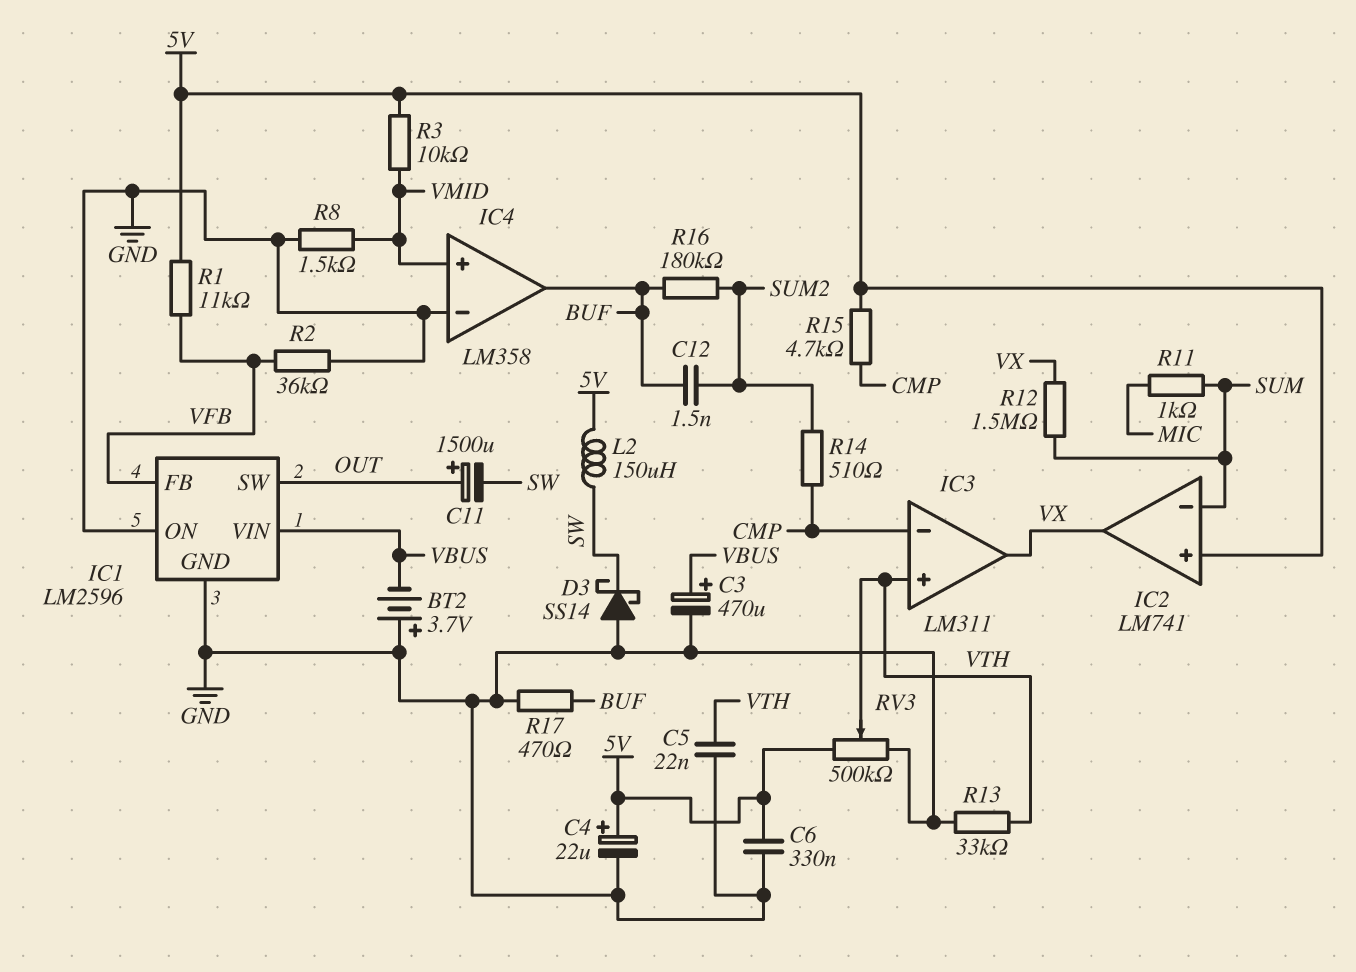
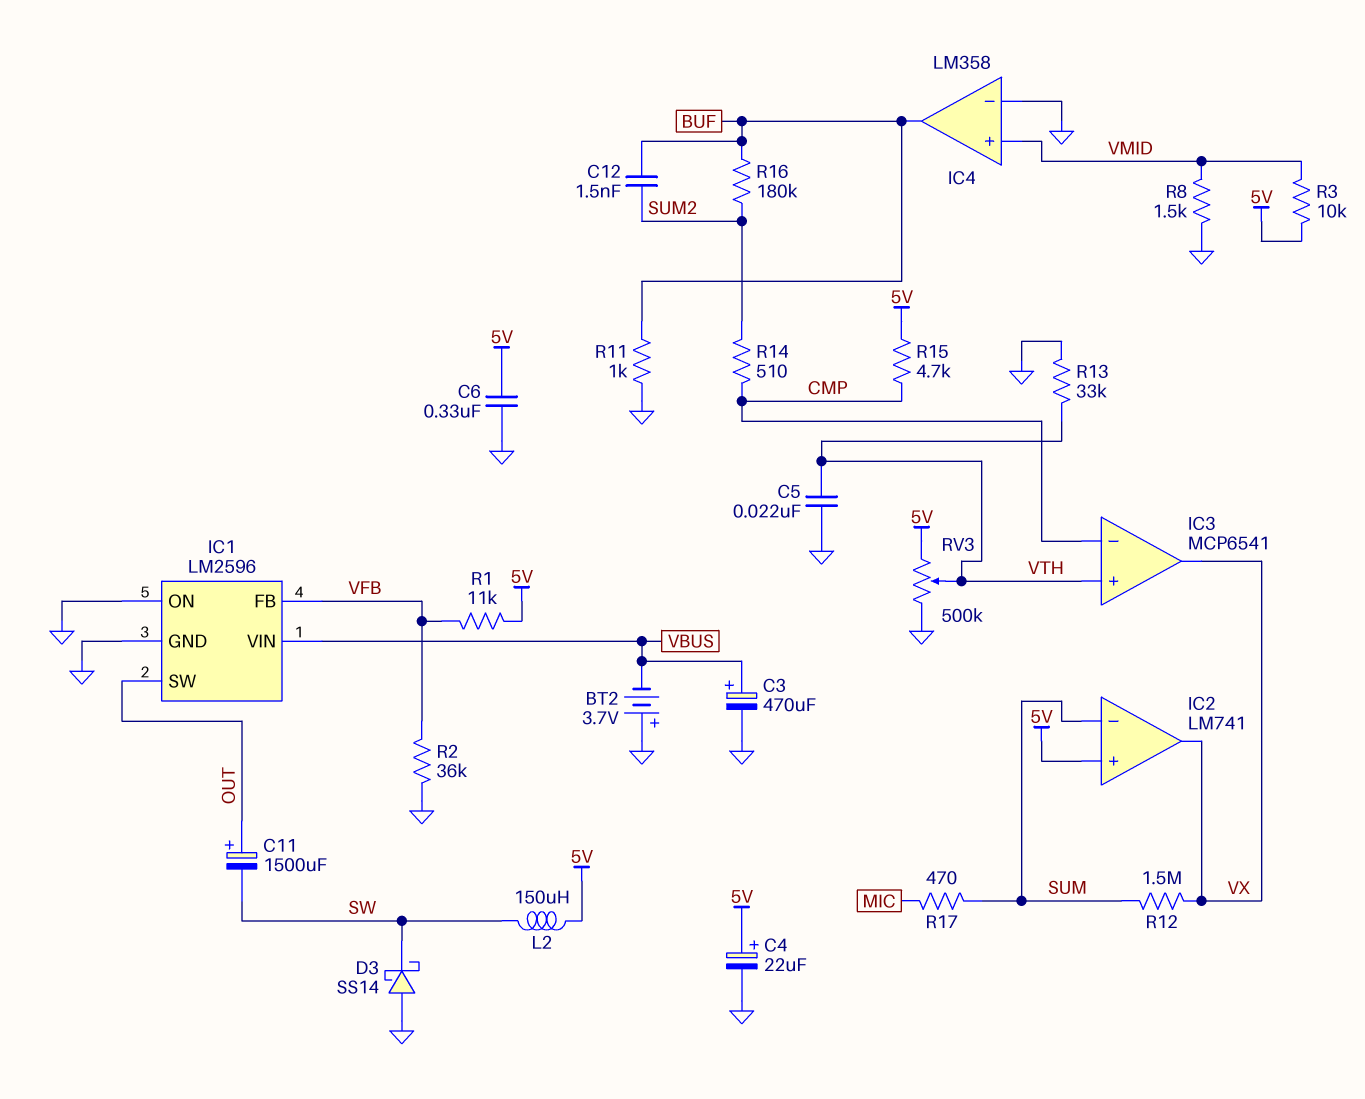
IC3: LM311 -> MCP6541
R11: 1k (MIC, SUM) -> 1k (BUF, GND)
R17: 470 (BUF, GND) -> 470 (MIC, SUM)

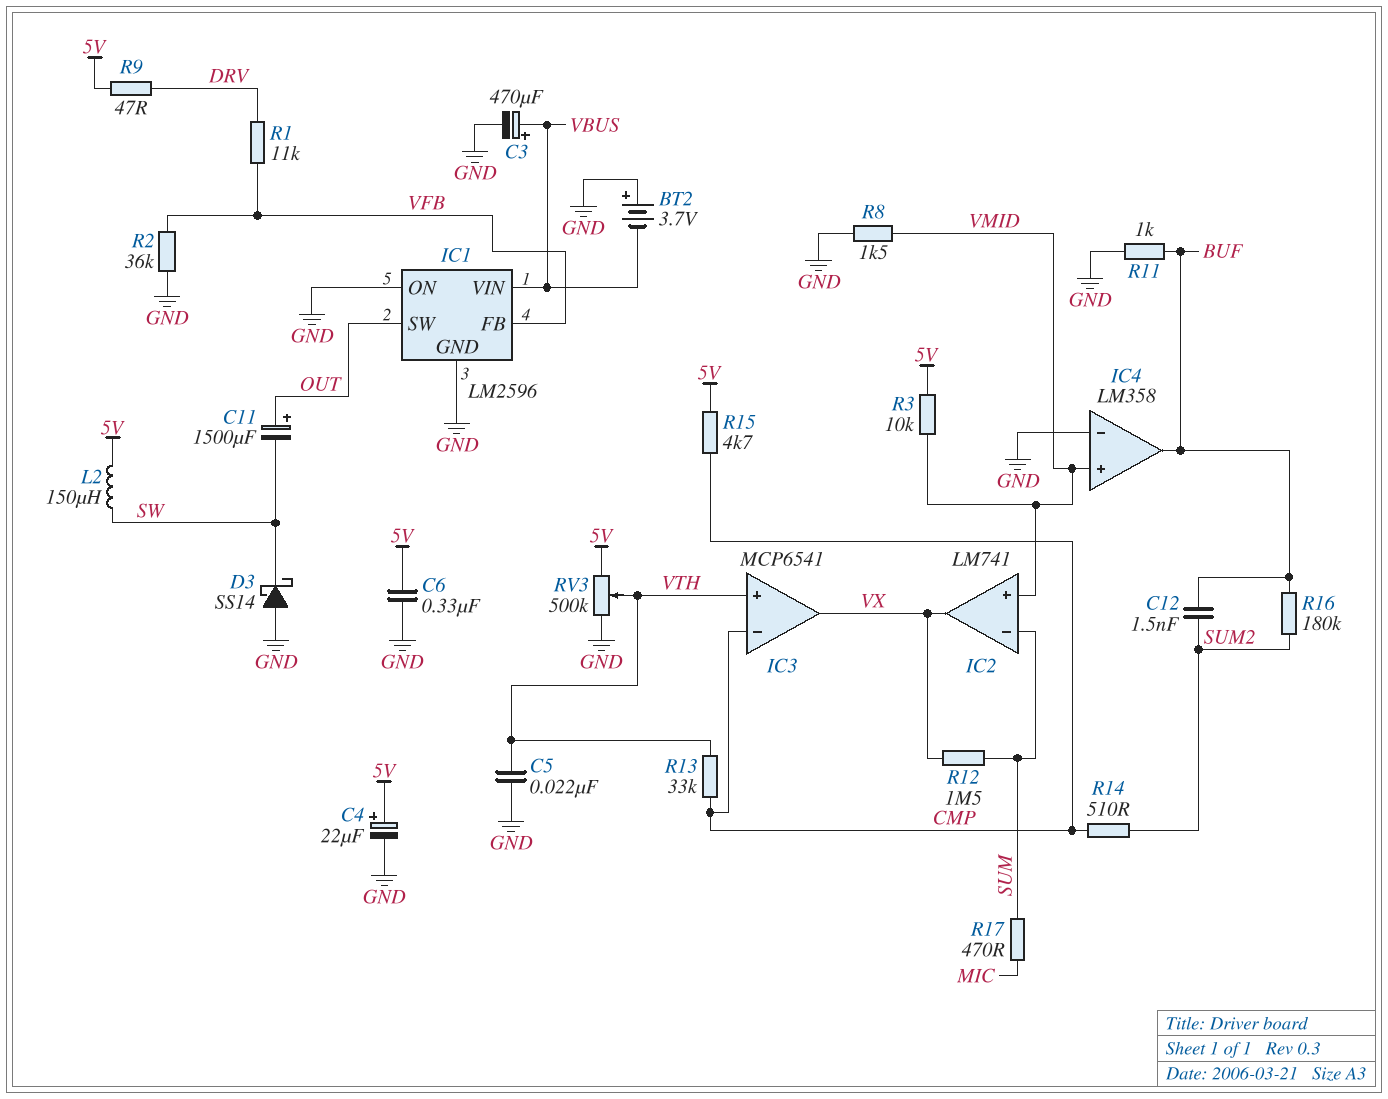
IC2 pin in+: 5V -> VMID
R1: 11k (5V, VFB) -> 11k (DRV, VFB)
R9: none -> 47 (5V, DRV)
R13: 33k (GND, VTH) -> 33k (CMP, VTH)

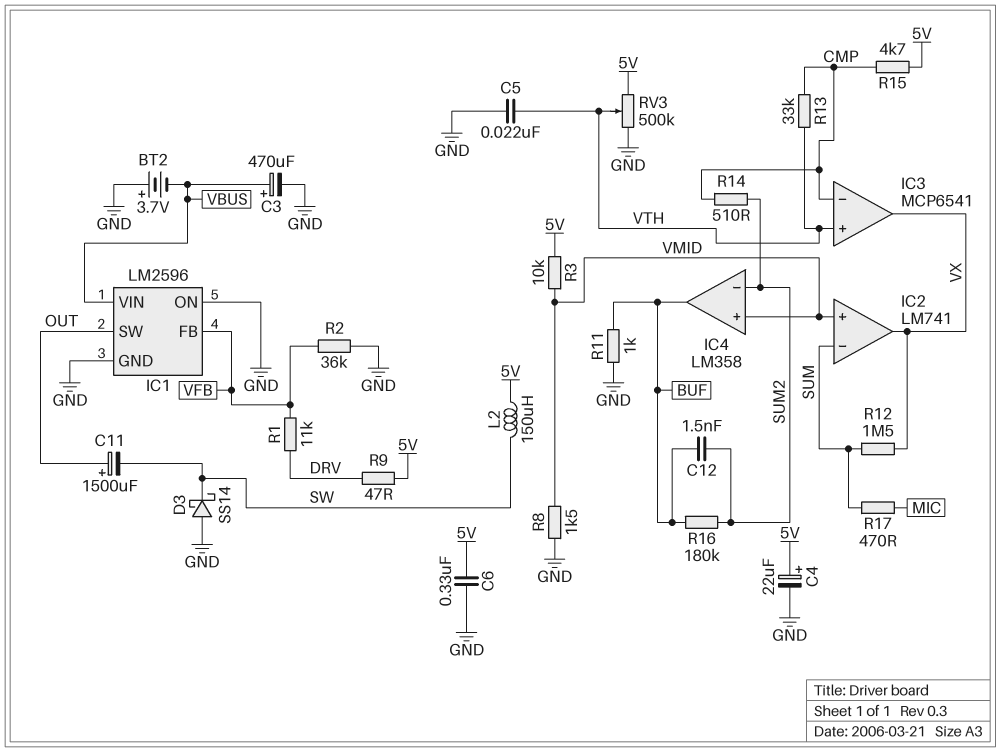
IC4 pin in-: GND -> SUM2

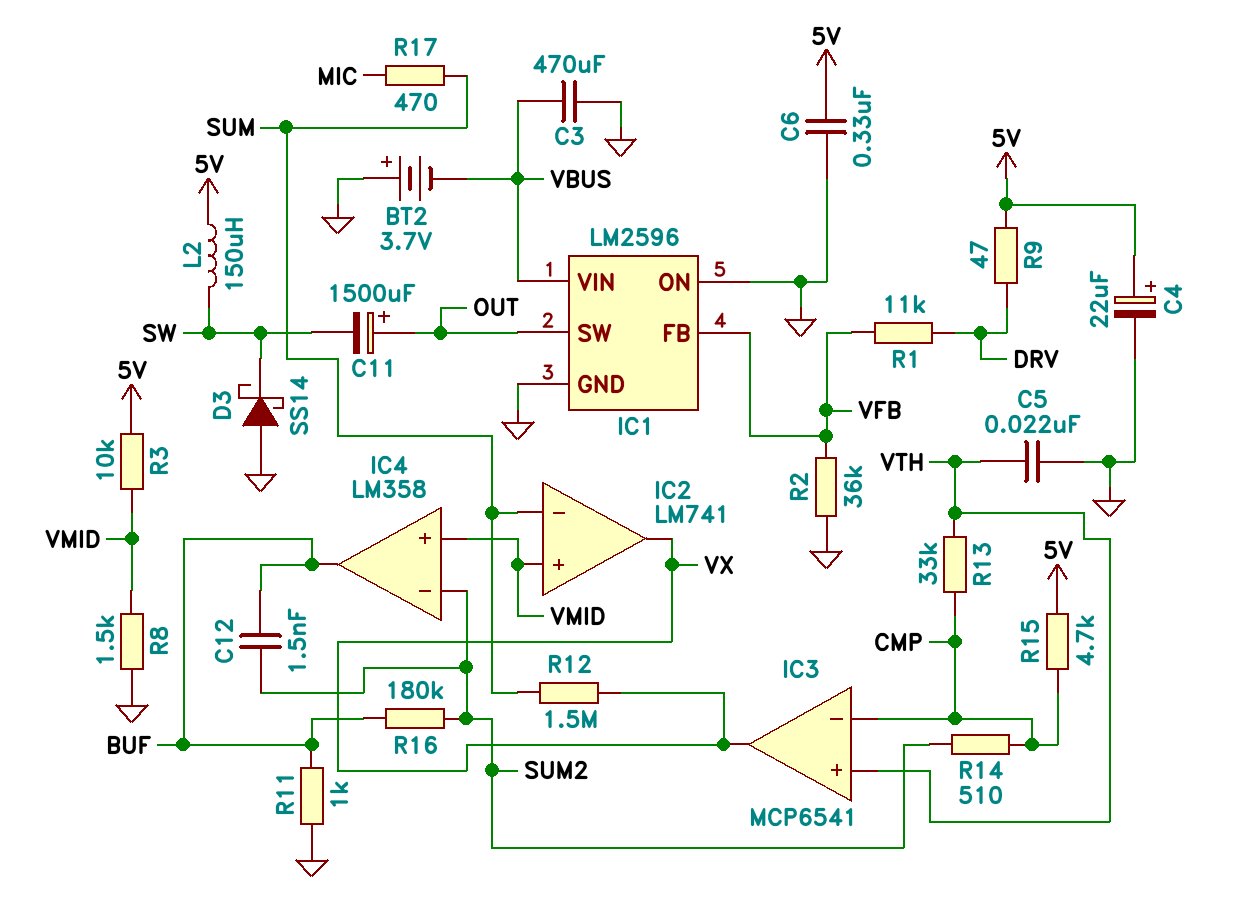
C3: 470uF (plus VBUS, minus GND) -> 470uF (GND, VBUS)
RV3: 500k (5V, GND, wiper VTH) -> none

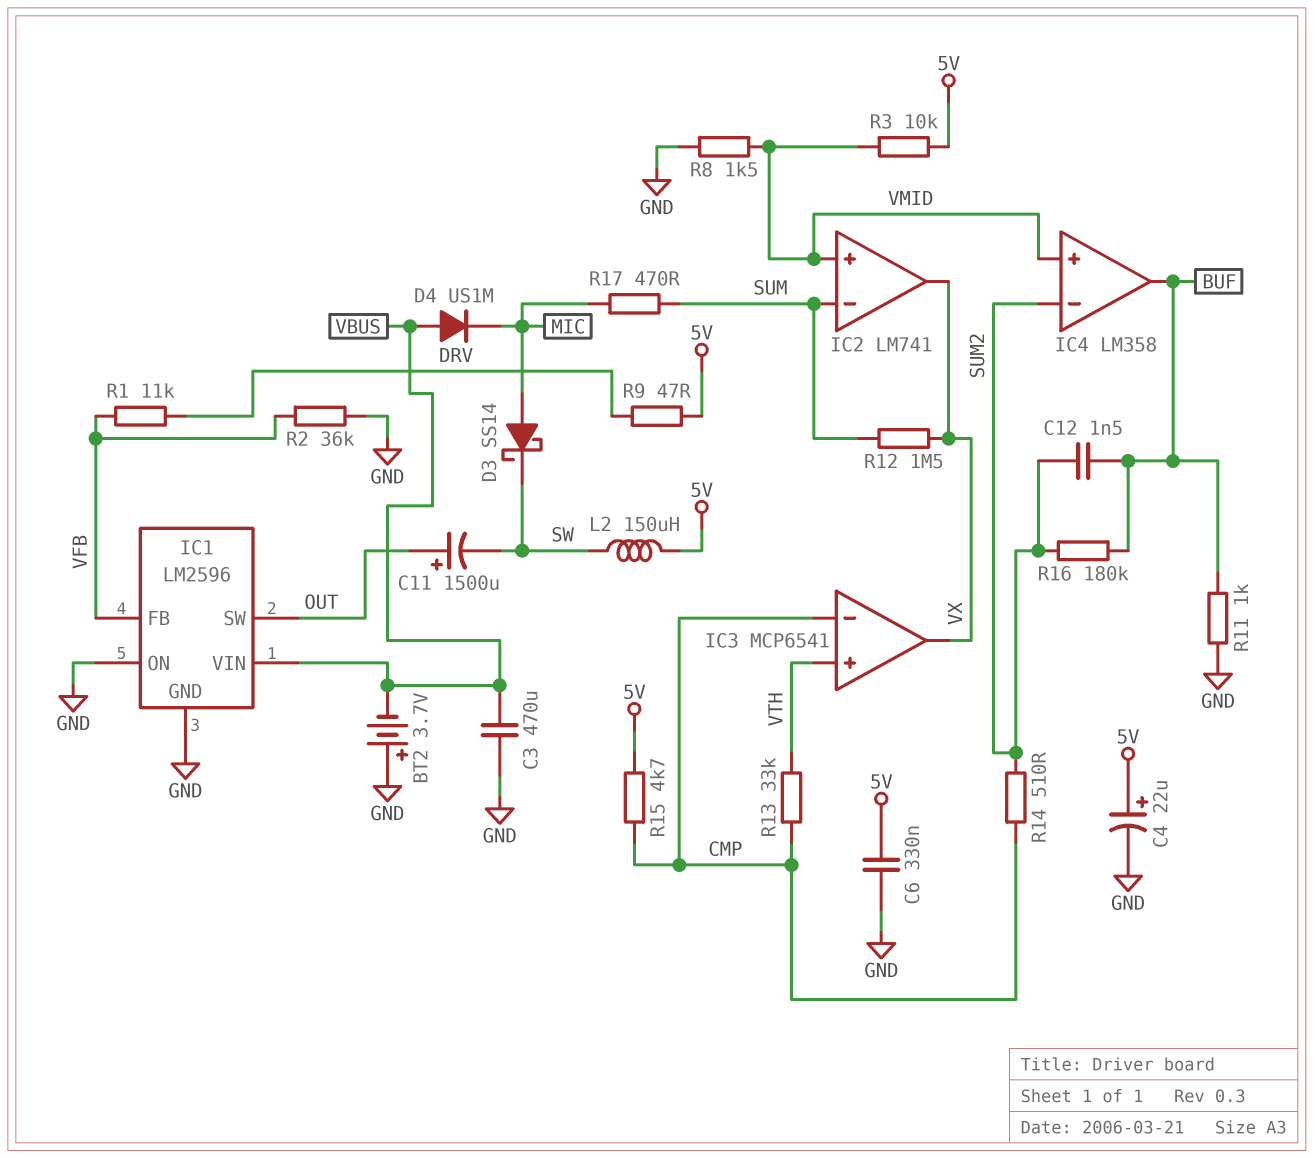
C5: 22nF (GND, VTH) -> none
D3: schottky SS14 (A GND, K SW) -> schottky SS14 (A MIC, K SW)
D4: none -> diode US1M (A VBUS, K MIC)

